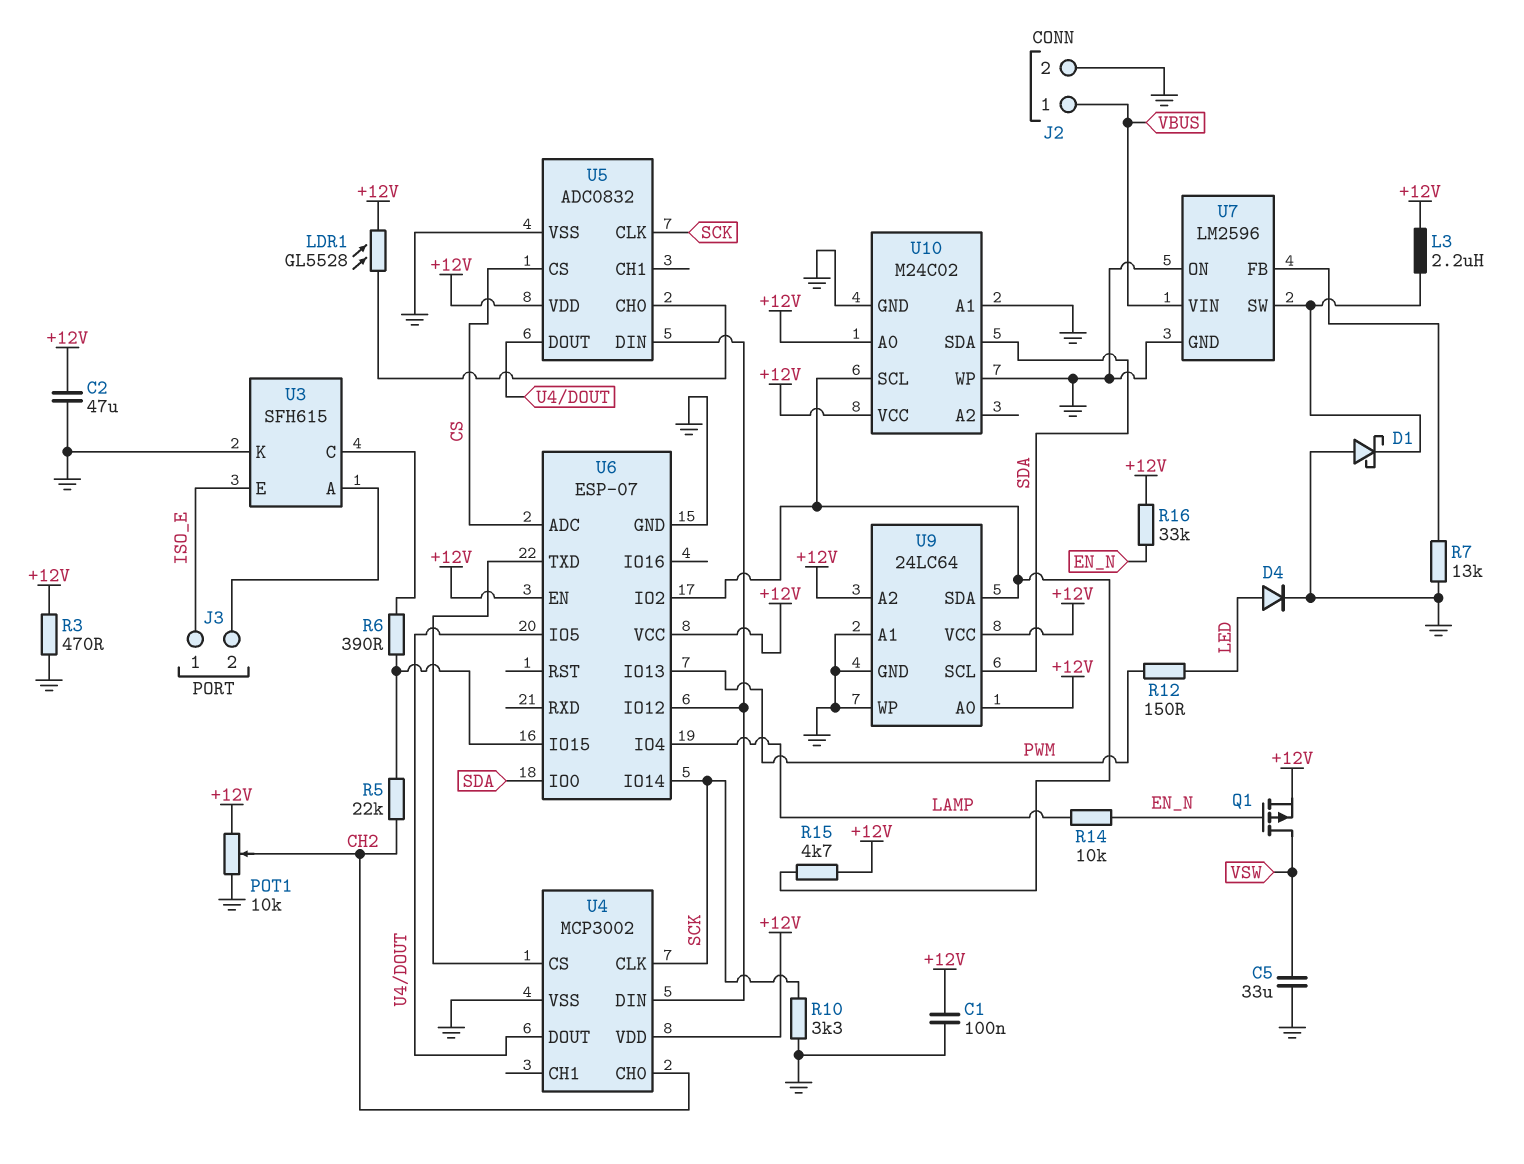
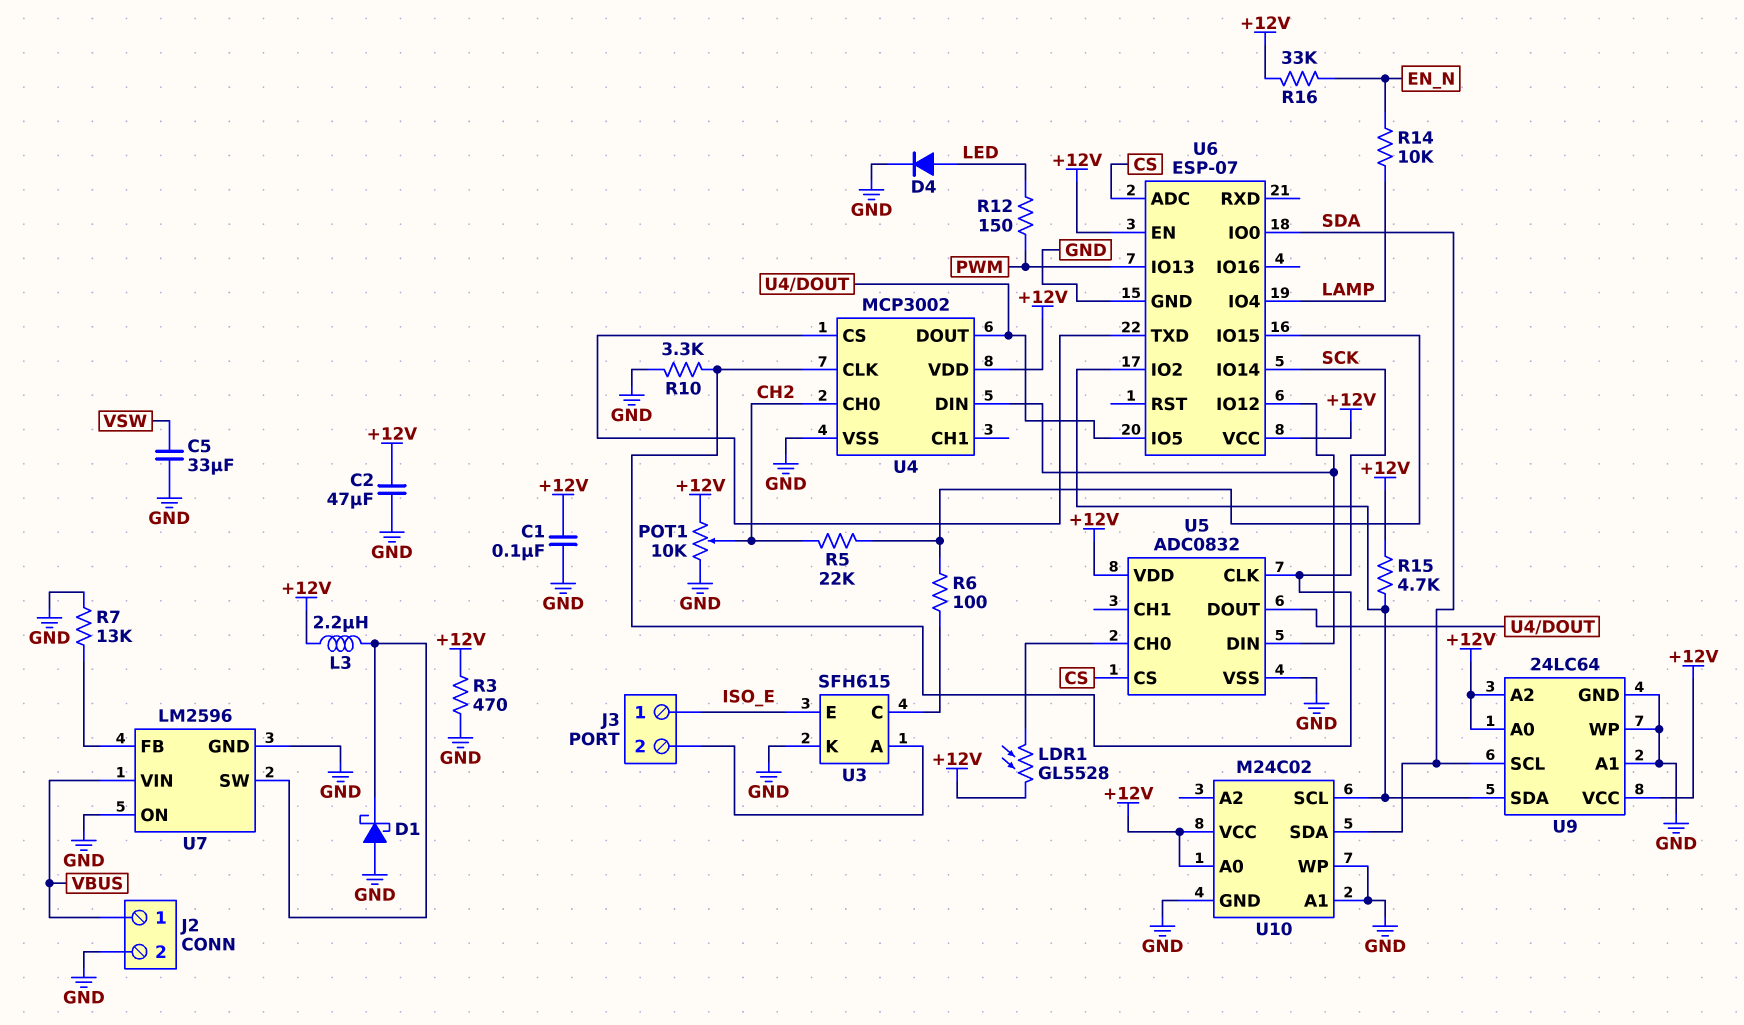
Q1: PMOS (G EN_N, D VSW, S +12V) -> none
R6: 390 (U3/C, U6/IO15) -> 100 (U3/C, U6/IO15)

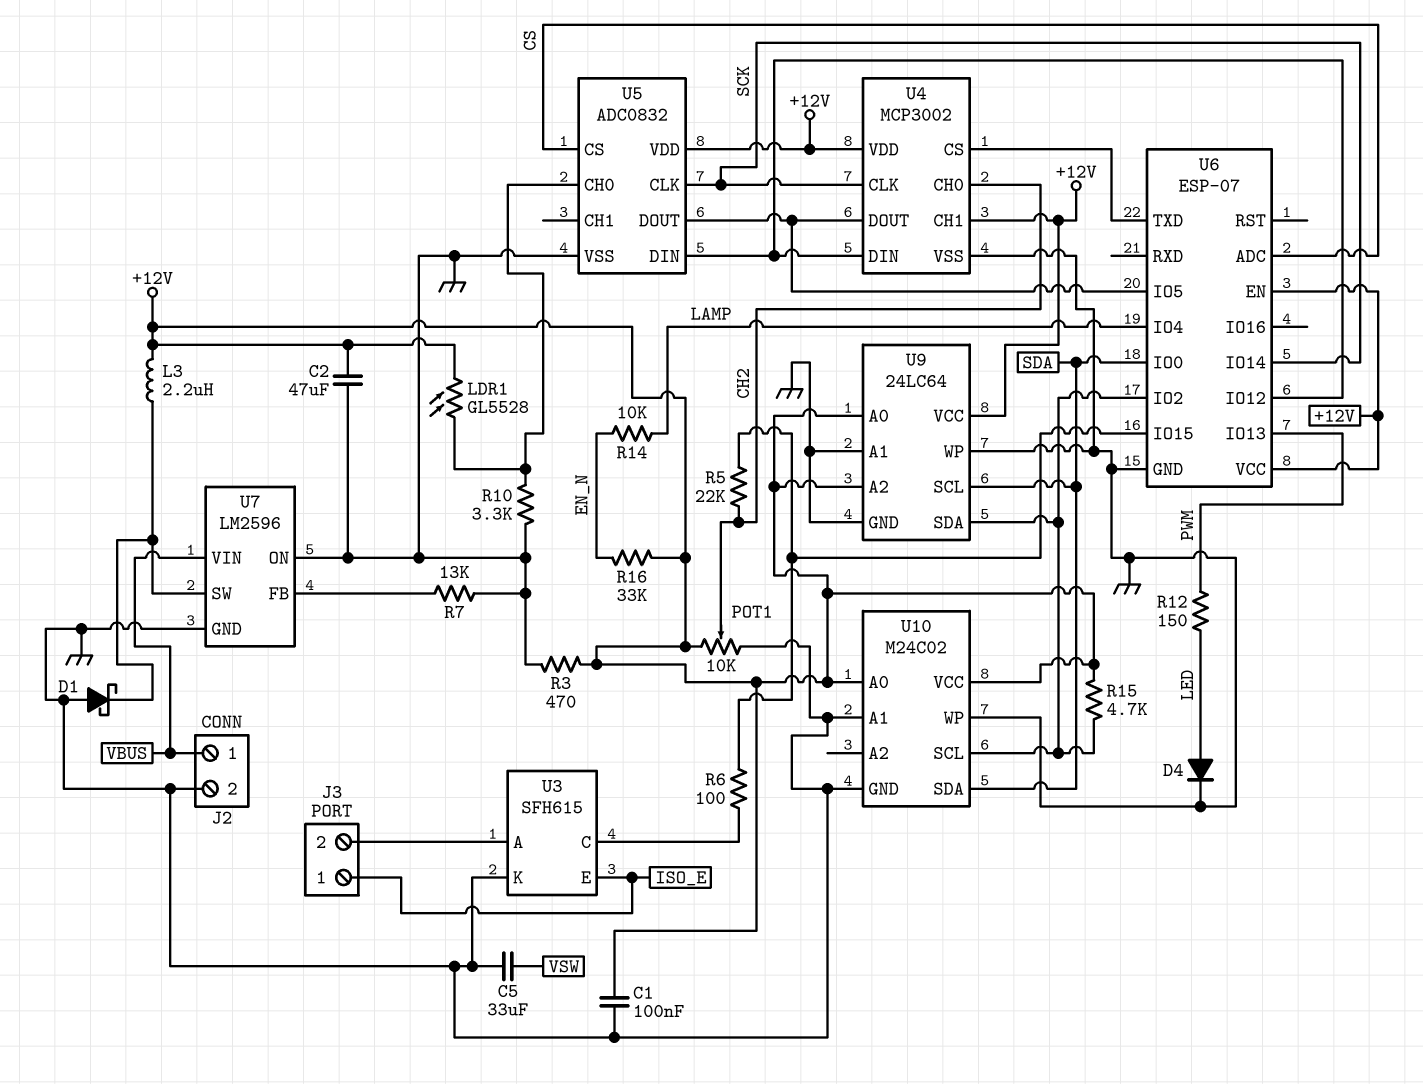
R10: 3.3k (GND, SCK) -> 3.3k (GND, U5/CH0)
U4 pin CH1: none -> +12V

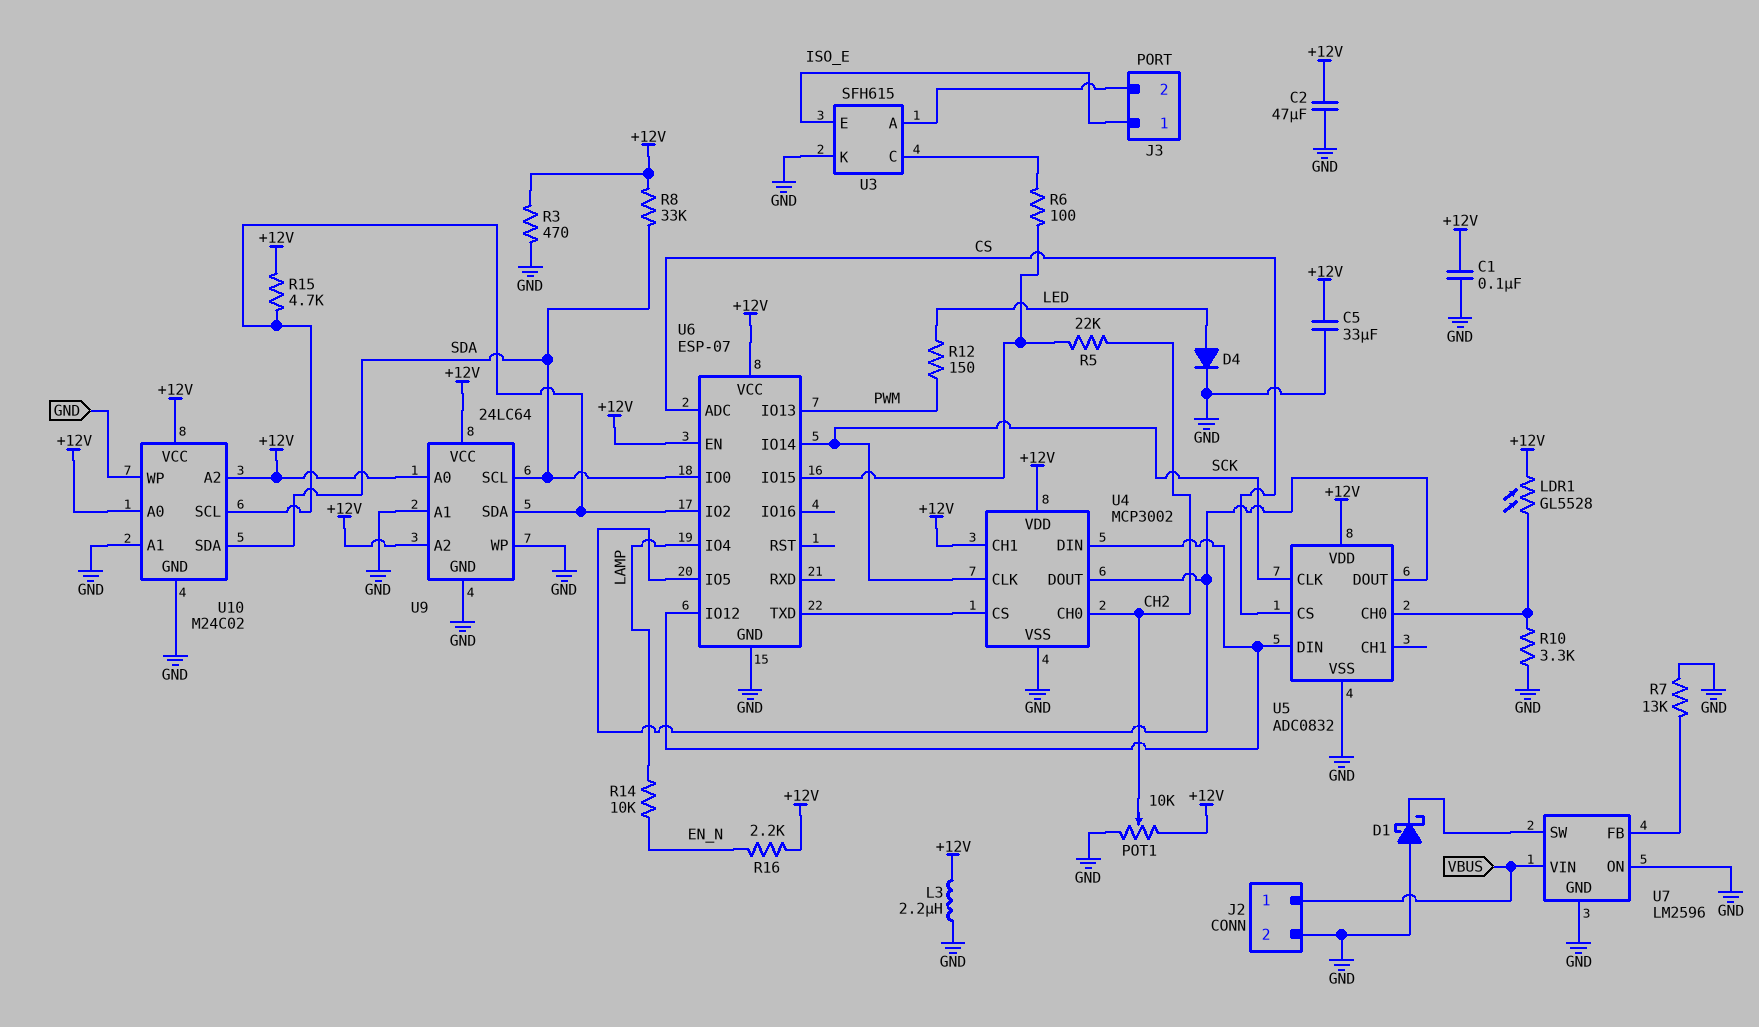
C5: 33uF (GND, VSW) -> 33uF (+12V, GND)
L3: 2.2uH (+12V, U7/SW) -> 2.2uH (+12V, GND)
R8: none -> 33k (+12V, SDA)
R16: 33k (+12V, EN_N) -> 2.2k (+12V, EN_N)
U10 pin A2: none -> +12V

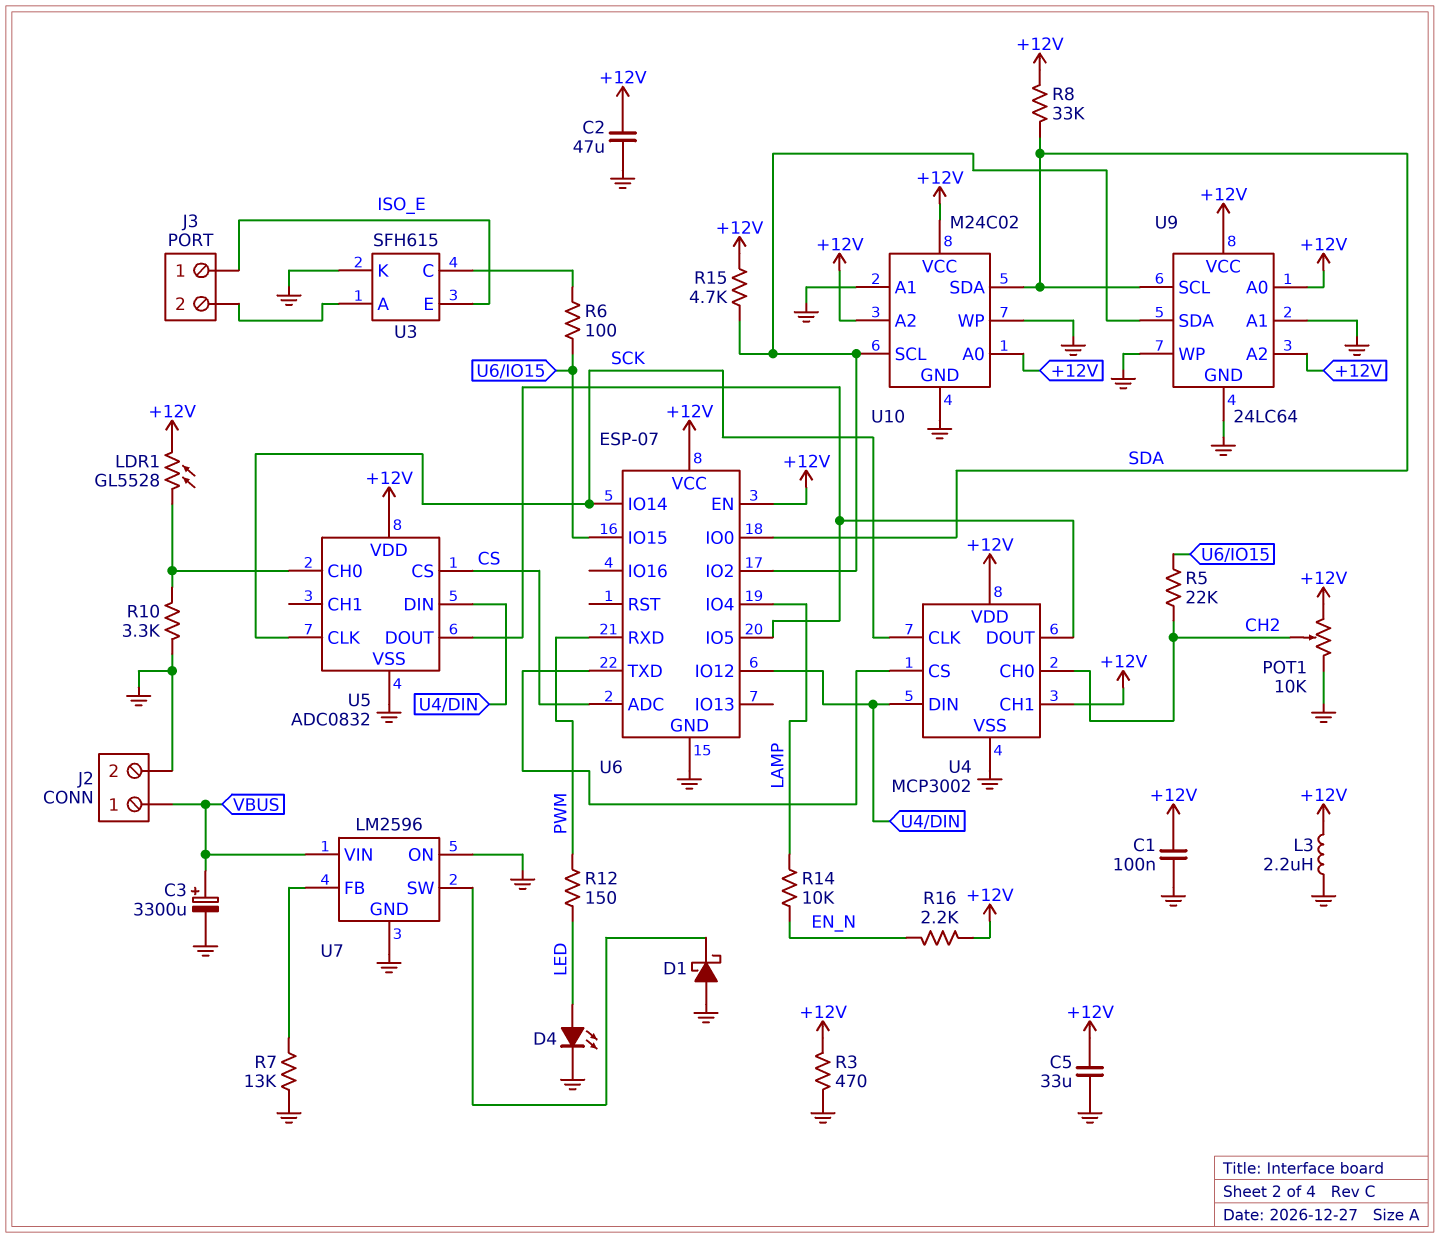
C3: none -> 3300uF (plus VBUS, minus GND)
D4: diode (A LED, K GND) -> LED (A LED, K GND)
U6 pin IO13: PWM -> none
U6 pin RXD: none -> PWM

